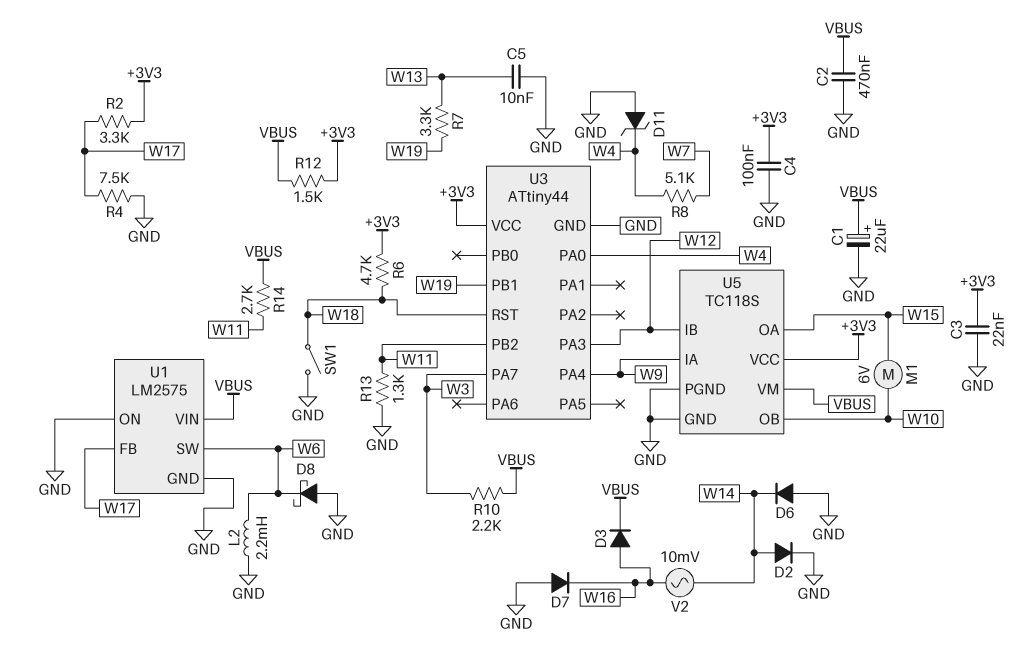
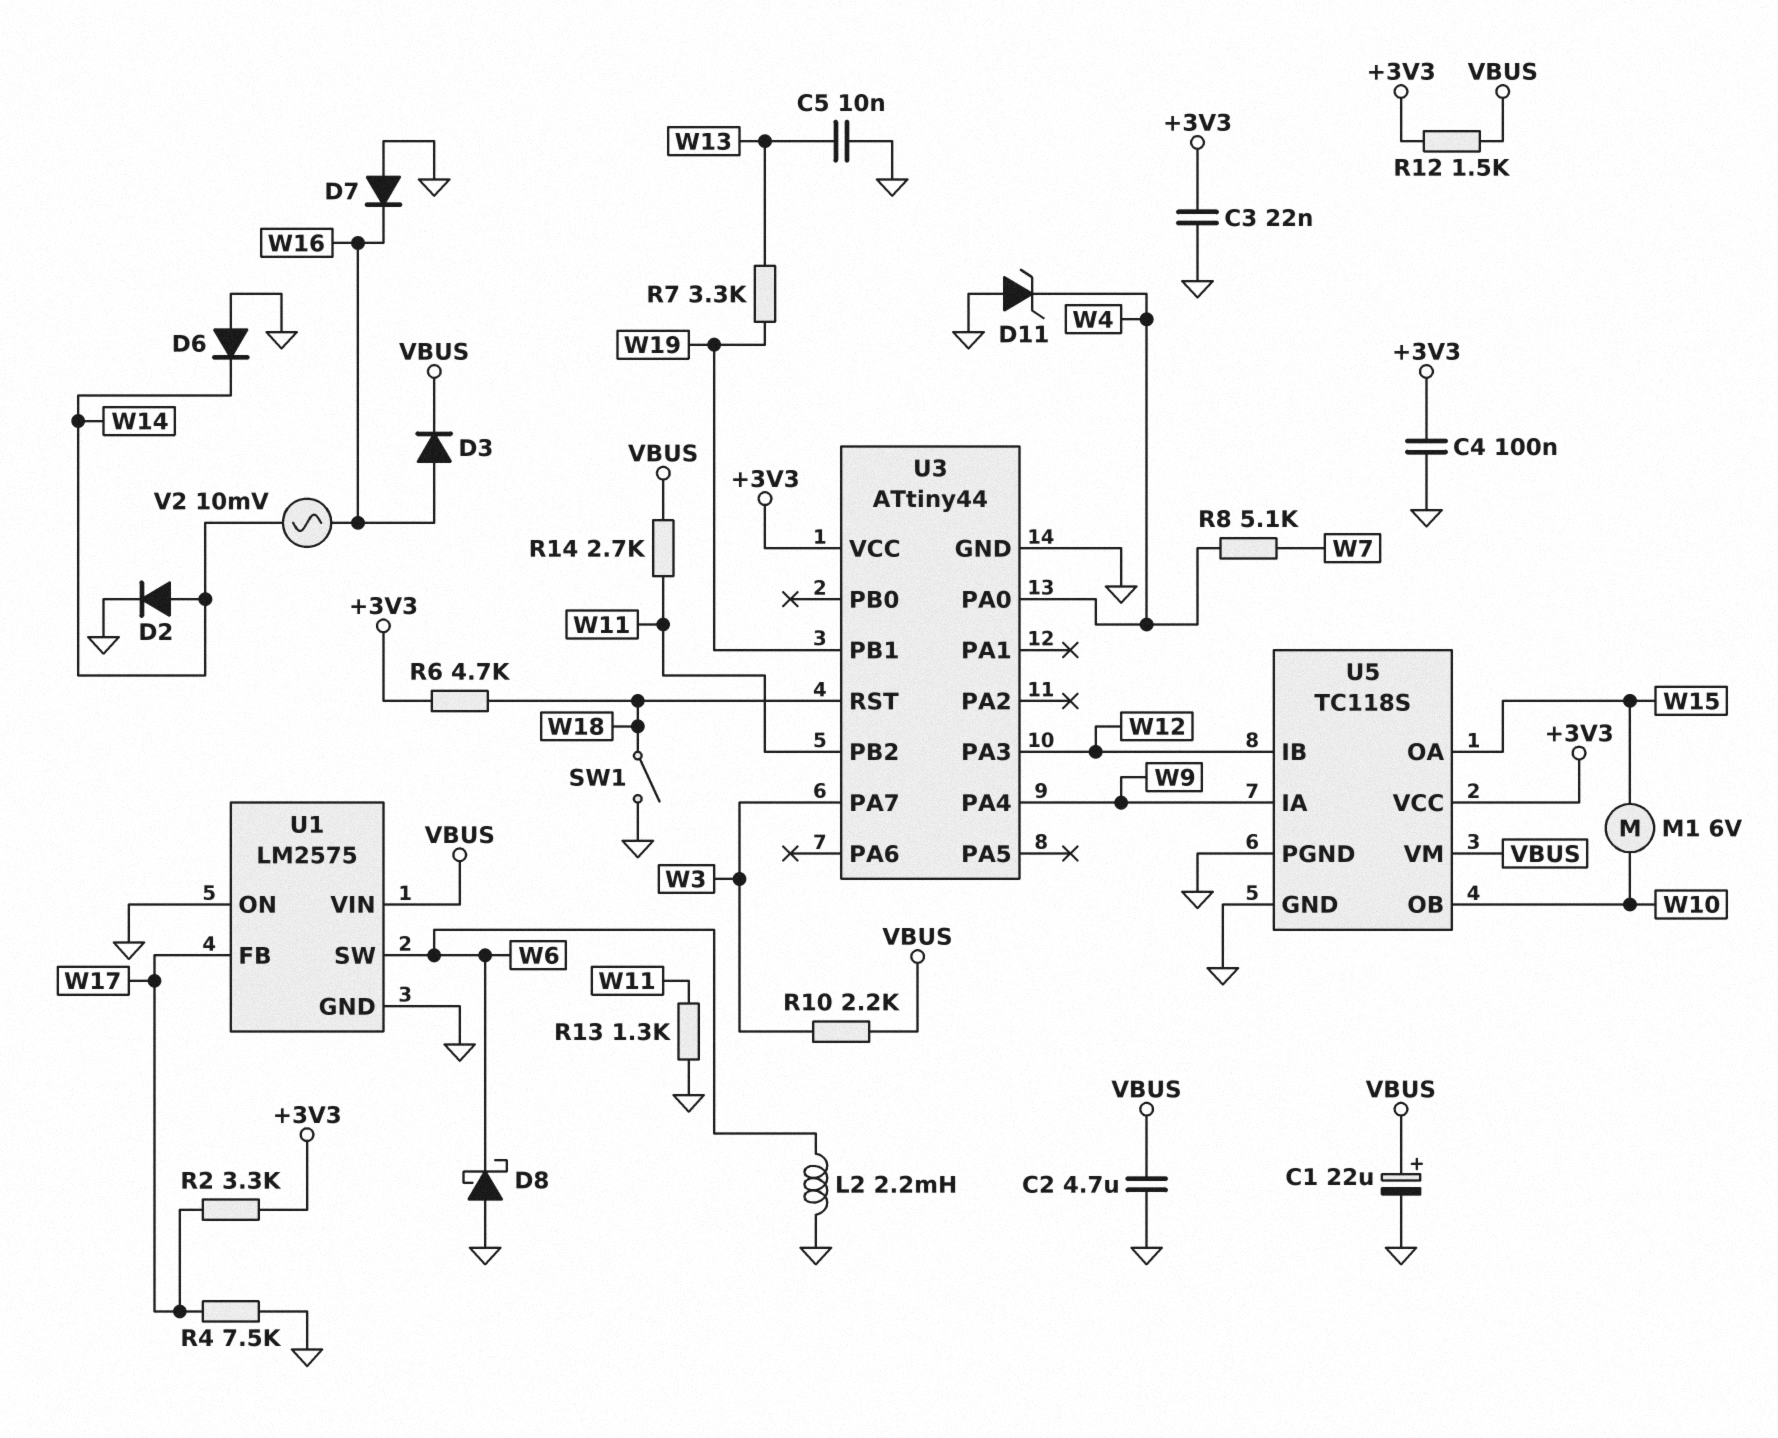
C2: 470nF (GND, VBUS) -> 4.7uF (GND, VBUS)

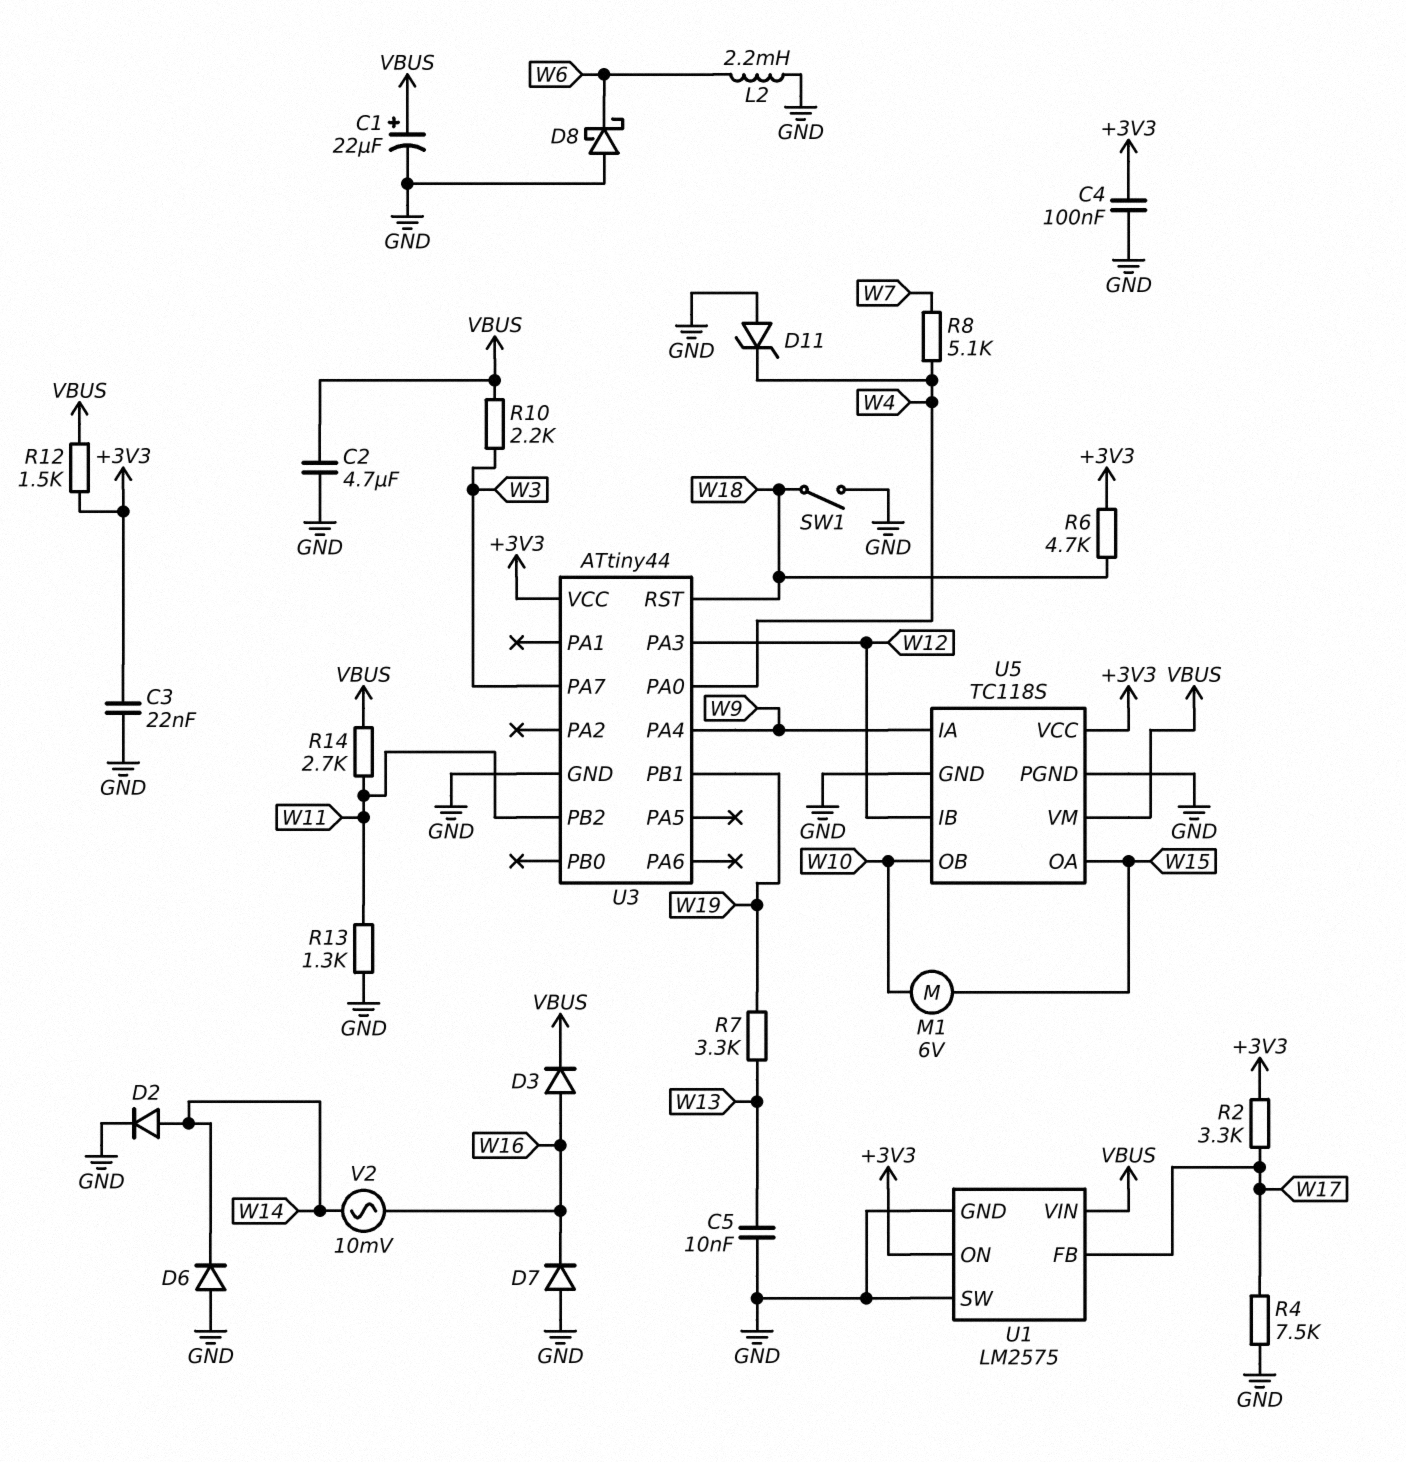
U1 pin ON: GND -> +3V3
U1 pin SW: W6 -> GND

